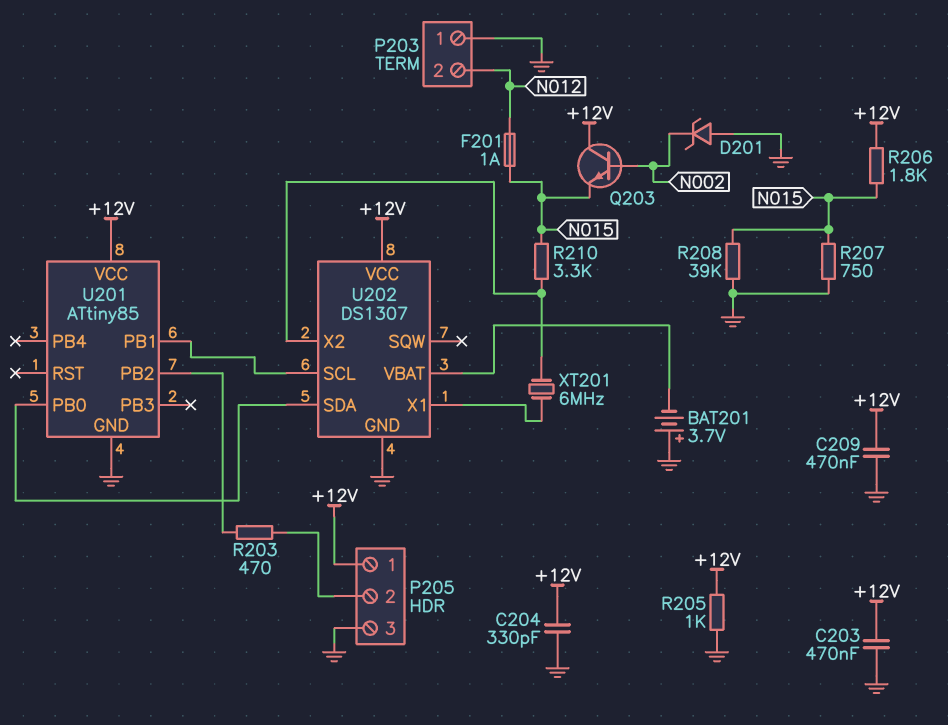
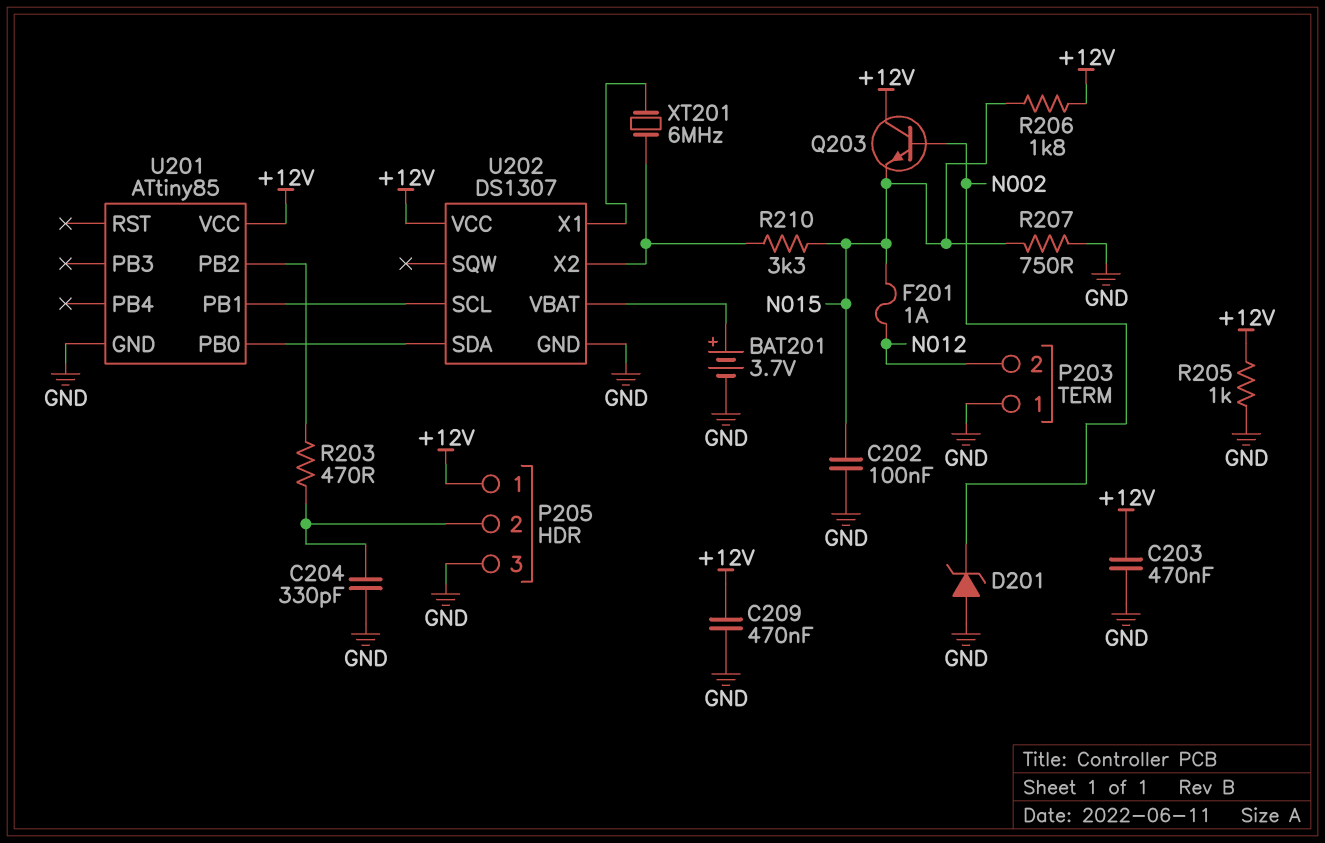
BAT201: 3.7V (plus GND, minus U202/VBAT) -> 3.7V (plus U202/VBAT, minus GND)
C202: none -> 100nF (GND, N015)
C204: 330pF (+12V, GND) -> 330pF (GND, P205/2)
R208: 39k (GND, N015) -> none

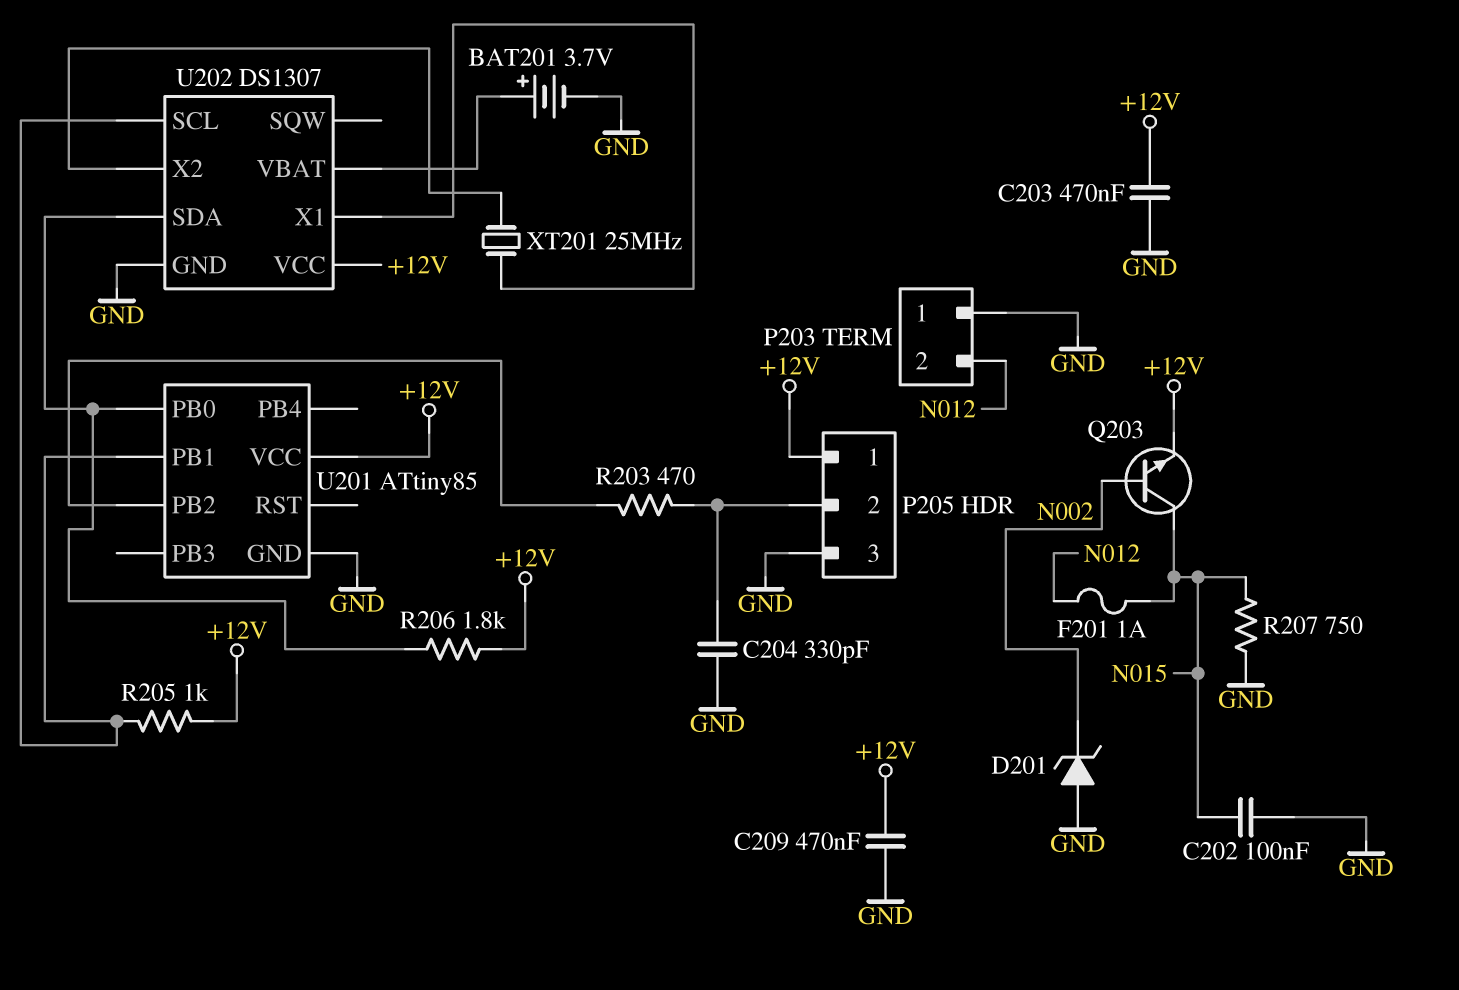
Q203: NPN (B N002, C +12V, E N015) -> NPN (B N002, C N015, E +12V)
R205: 1k (+12V, GND) -> 1k (+12V, U201/PB1)
R206: 1.8k (+12V, N015) -> 1.8k (+12V, U201/PB0)
R210: 3.3k (N015, U202/X2) -> none
XT201: 6MHz (U202/X1, U202/X2) -> 25MHz (U202/X1, U202/X2)

